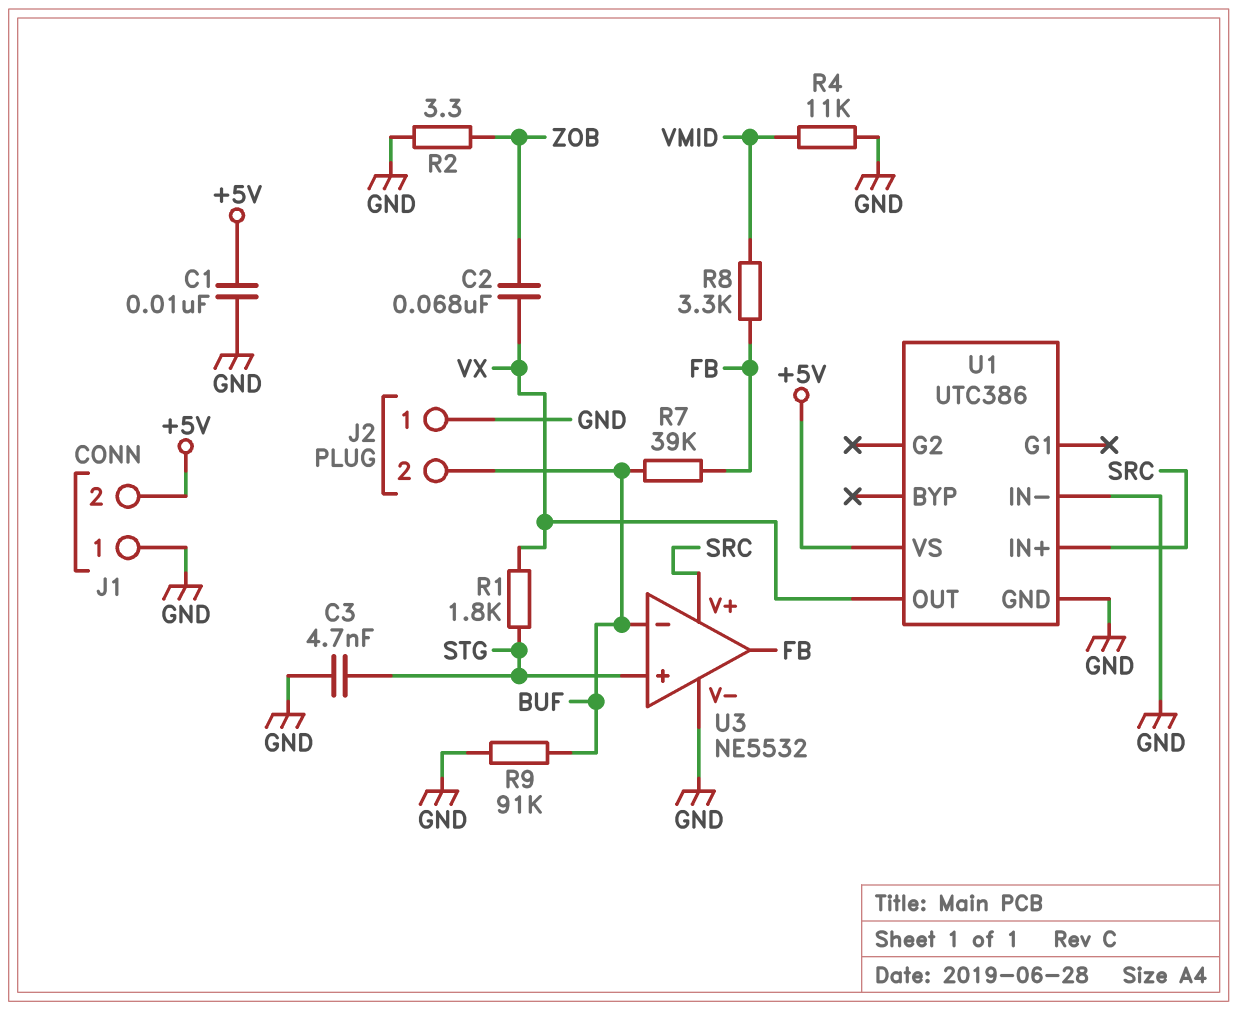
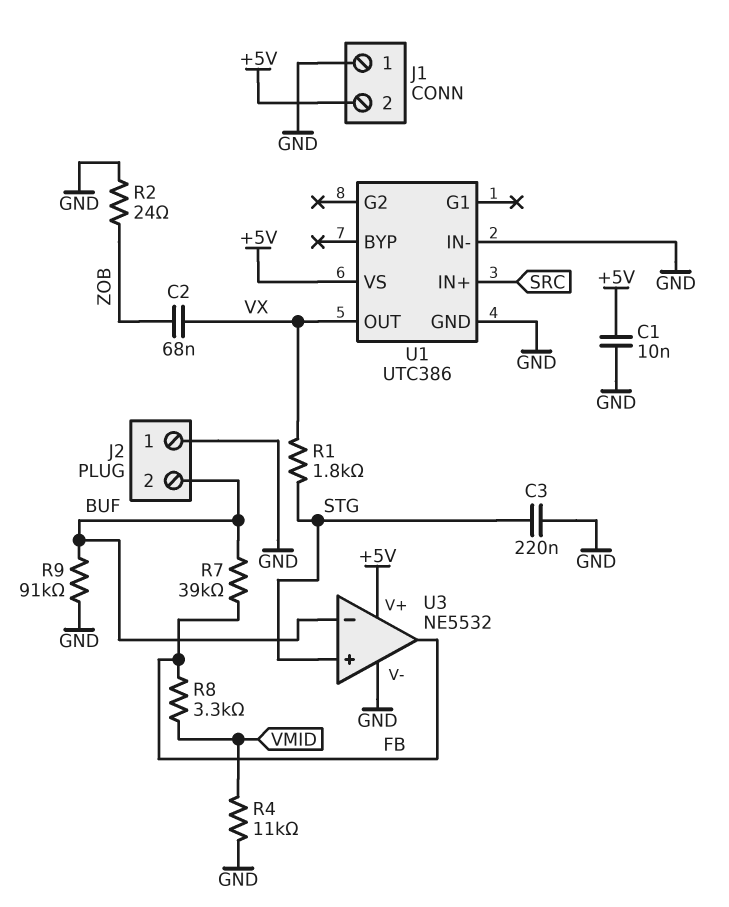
C3: 4.7nF (GND, STG) -> 220nF (GND, STG)
R2: 3.3 (GND, ZOB) -> 24 (GND, ZOB)
U3 pin V+: SRC -> +5V

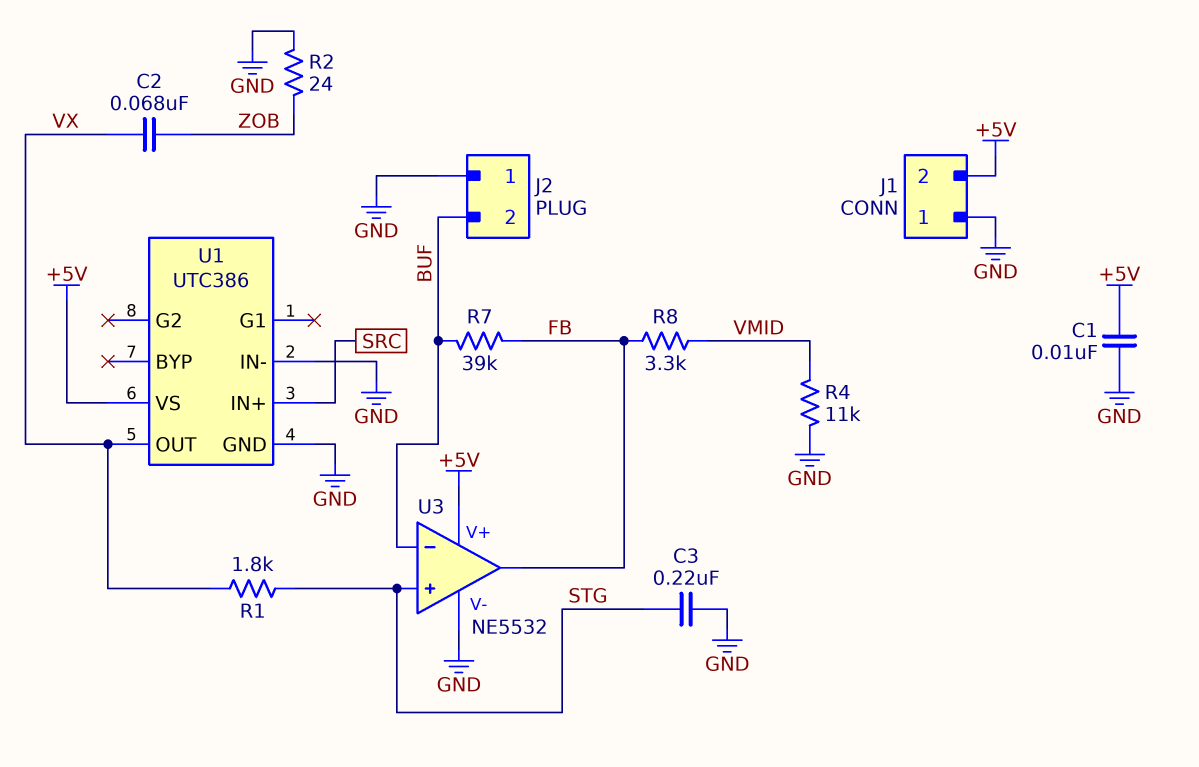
R9: 91k (BUF, GND) -> none

